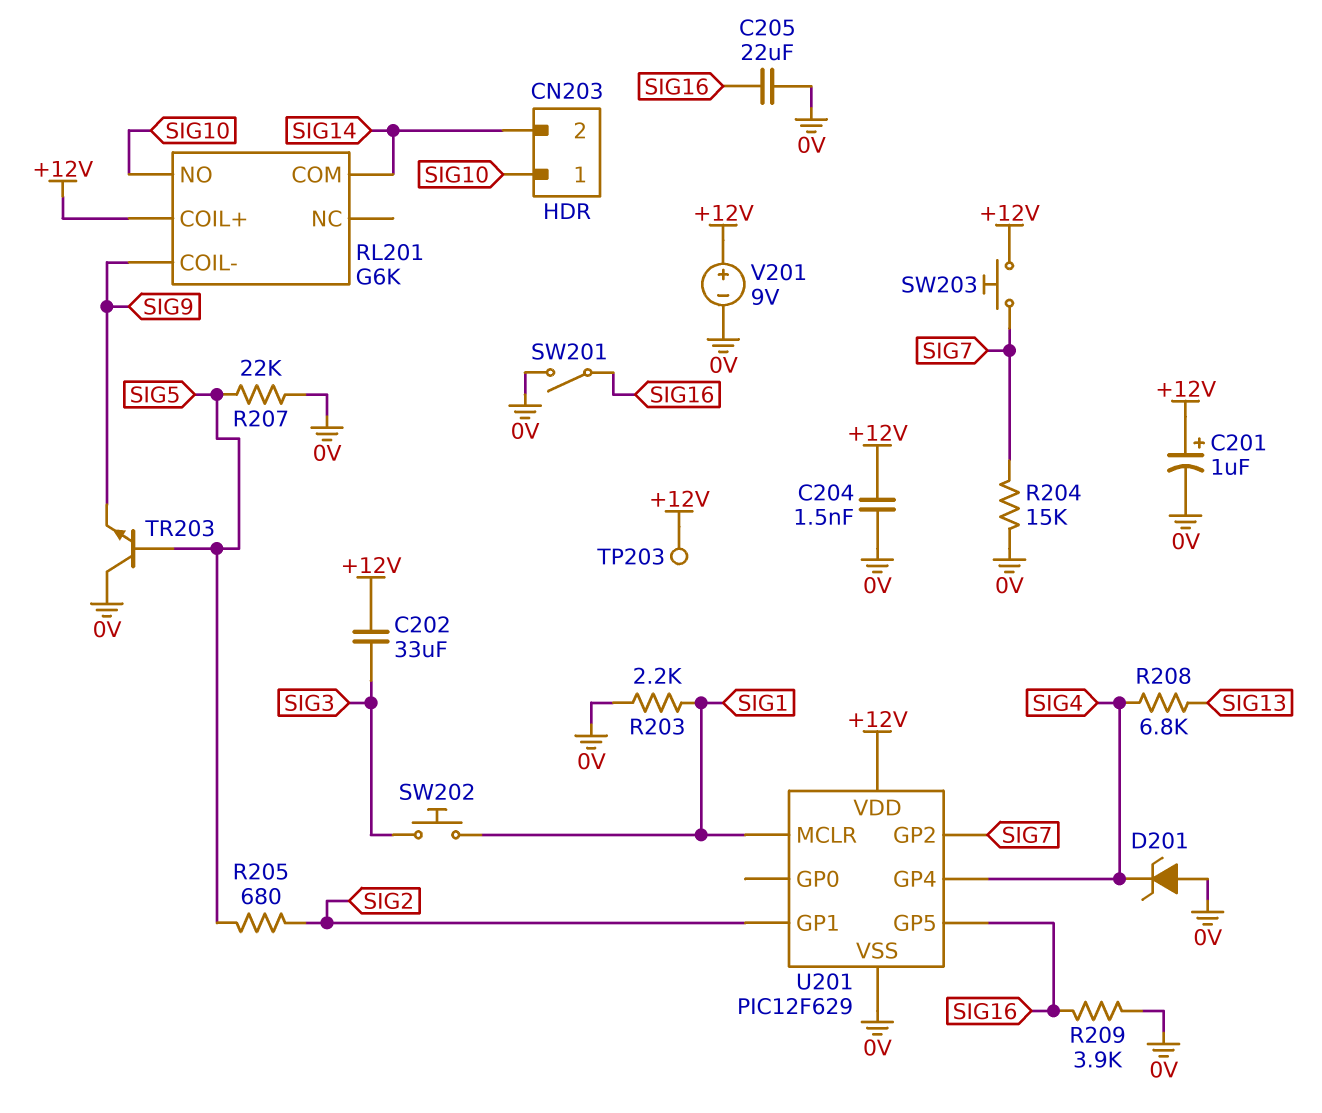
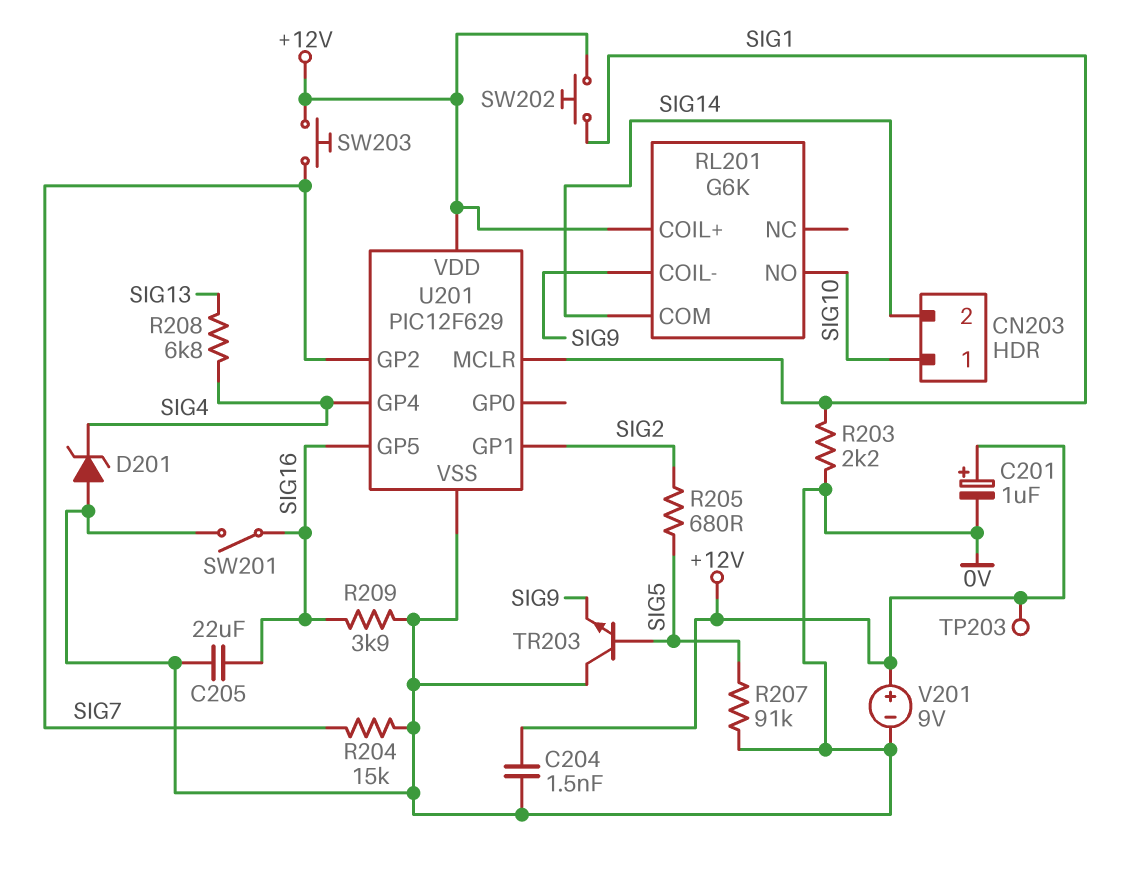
C202: 33uF (+12V, SIG3) -> none
R207: 22k (0V, SIG5) -> 91k (0V, SIG5)
SW202: button (SIG1, SIG3) -> button (+12V, SIG1)

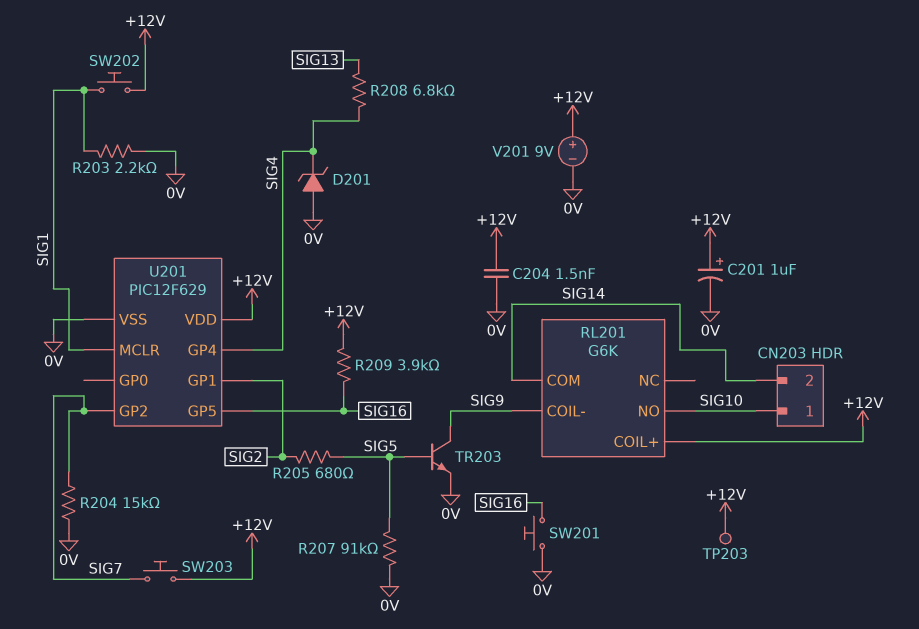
C205: 22uF (0V, SIG16) -> none
R209: 3.9k (0V, SIG16) -> 3.9k (+12V, SIG16)
SW201: switch (0V, SIG16) -> button (0V, SIG16)
TR203: NPN (B SIG5, C 0V, E SIG9) -> NPN (B SIG5, C SIG9, E 0V)

